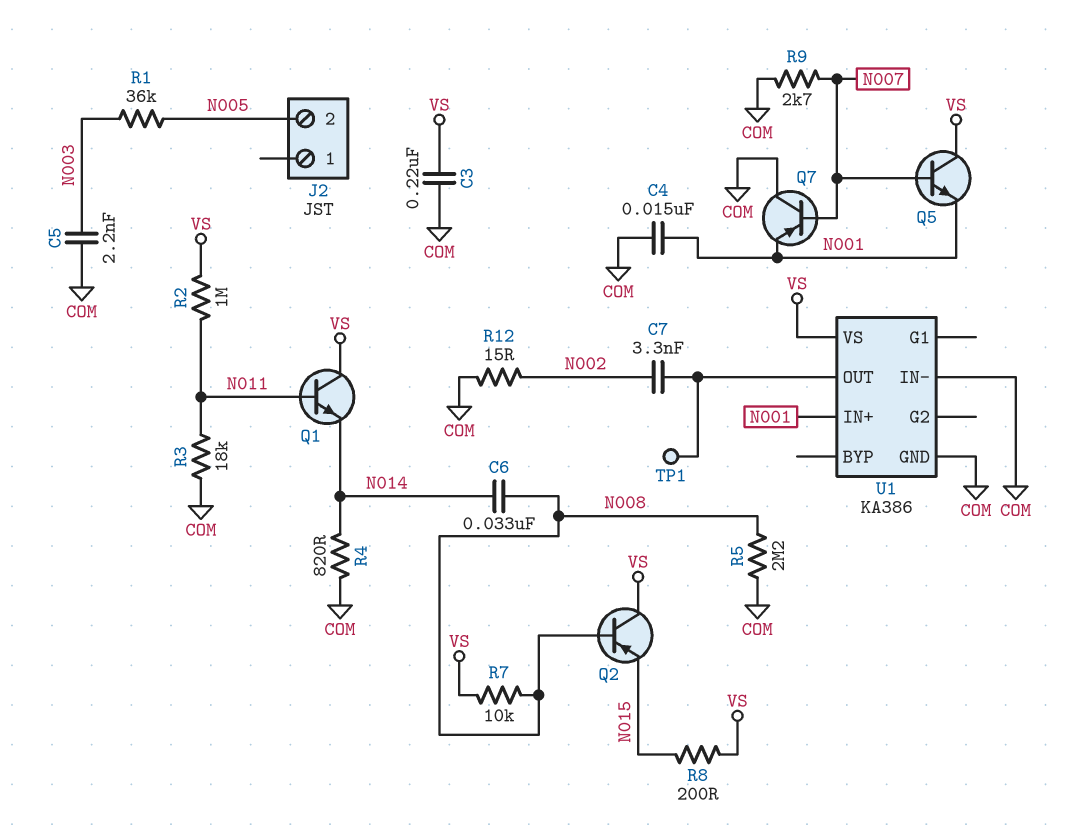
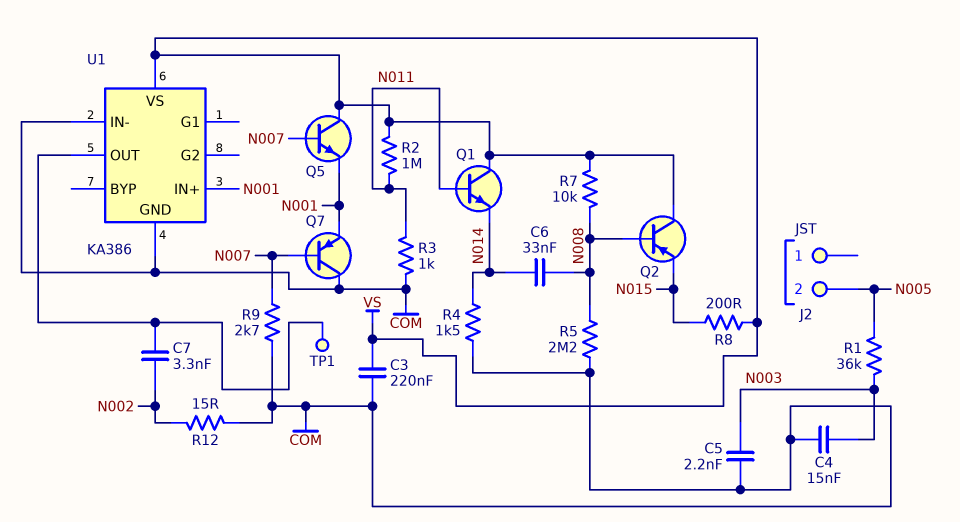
C4: 15nF (COM, N001) -> 15nF (COM, N003)
R3: 18k (COM, N011) -> 1k (COM, N011)
R4: 820 (COM, N014) -> 1.5k (COM, N014)

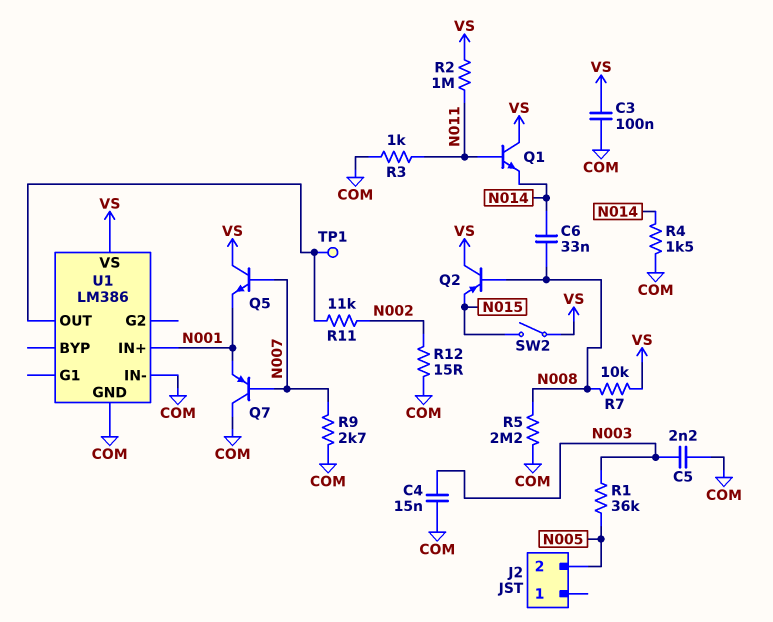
C3: 220nF (COM, VS) -> 100nF (COM, VS)
C7: 3.3nF (N002, U1/OUT) -> none
R8: 200 (N015, VS) -> none
R11: none -> 11k (N002, U1/OUT)
SW2: none -> switch (N015, VS)
U1: KA386 -> LM386

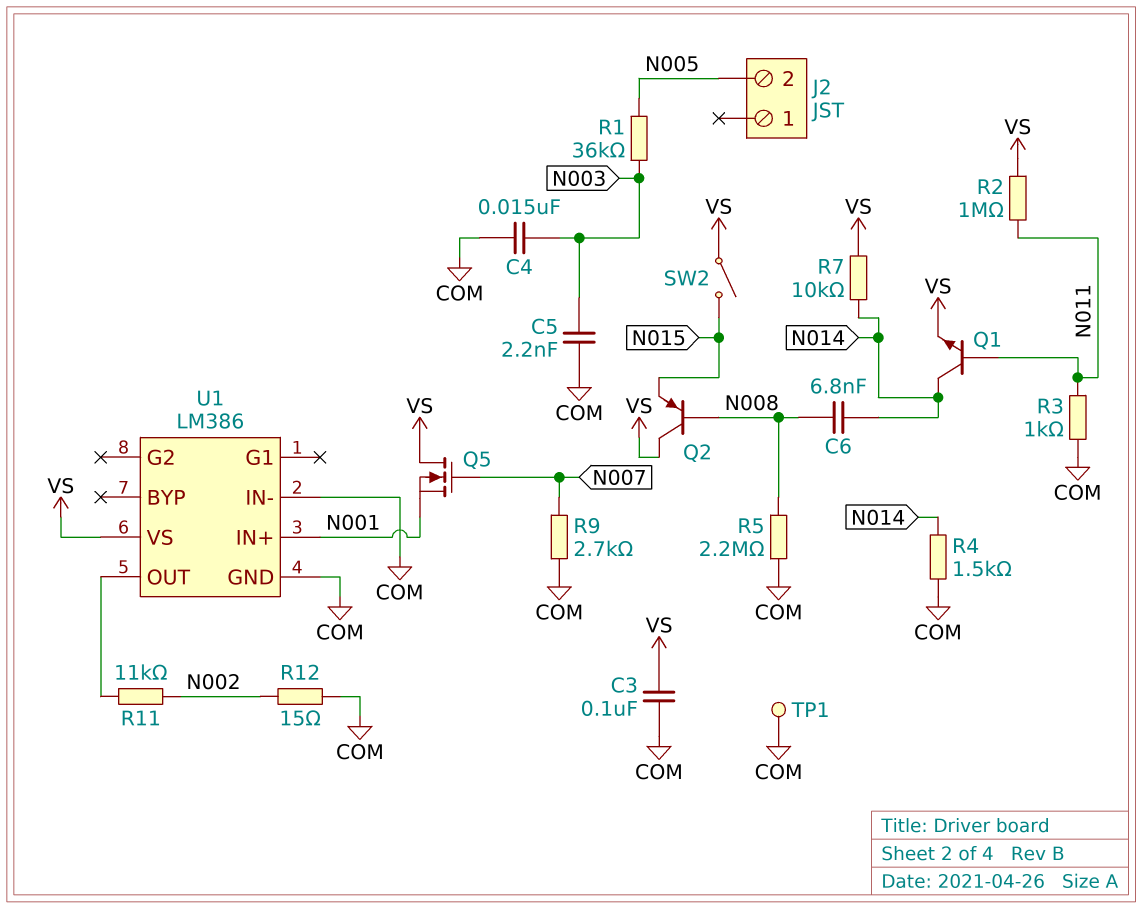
C6: 33nF (N008, N014) -> 6.8nF (N008, N014)
Q1: NPN (B N011, C VS, E N014) -> NPN (B N011, C N014, E VS)
Q5: NPN (B N007, C VS, E N001) -> NMOS (G N007, D VS, S N001)
Q7: PNP (B N007, C COM, E N001) -> none
R7: 10k (N008, VS) -> 10k (N014, VS)
TP1: test point (U1/OUT) -> test point (COM)

